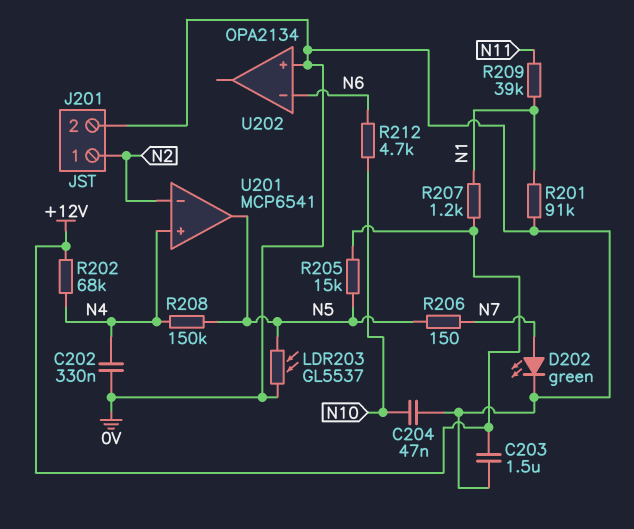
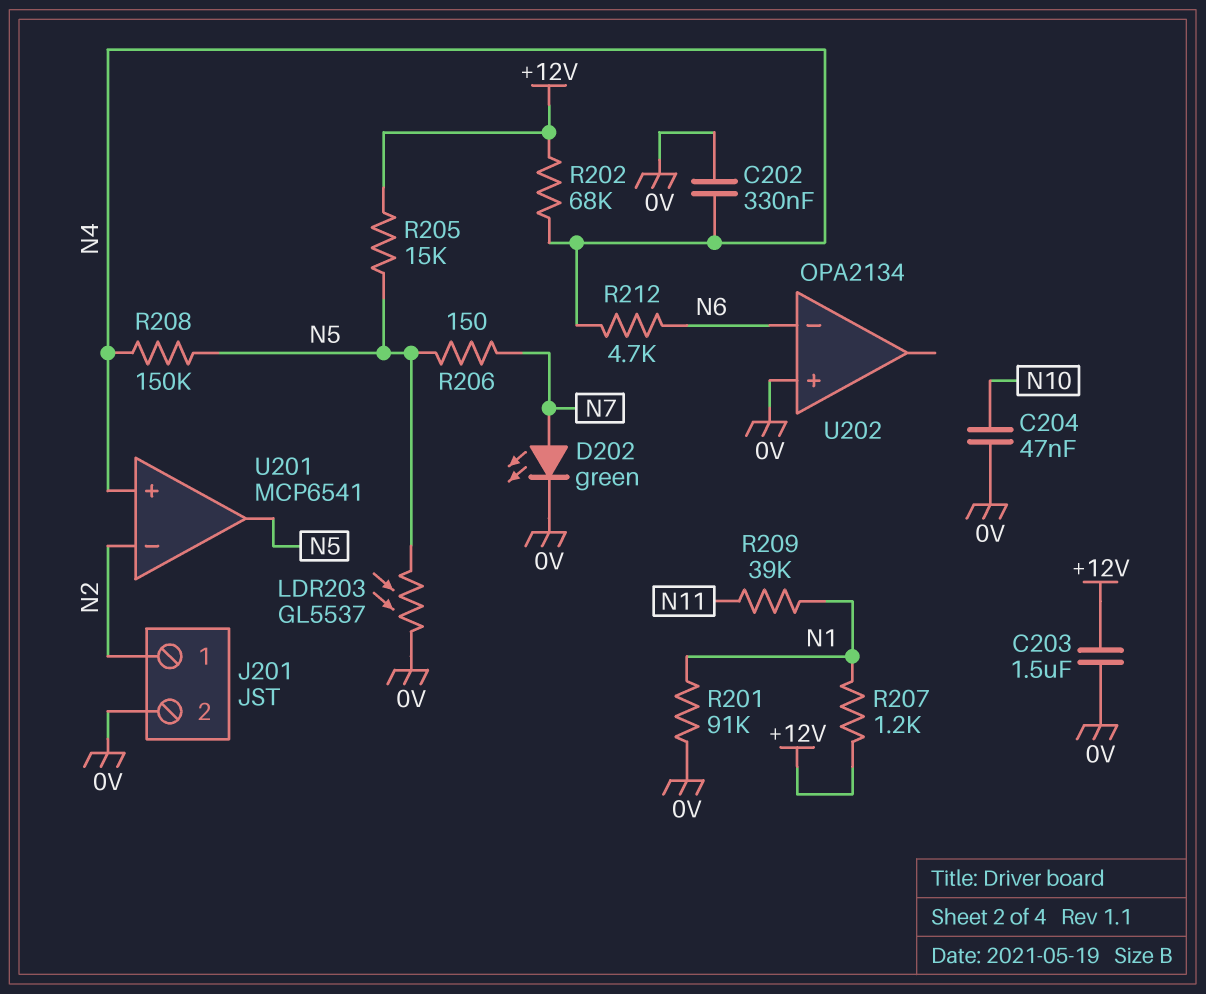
R212: 4.7k (N6, N10) -> 4.7k (N4, N6)

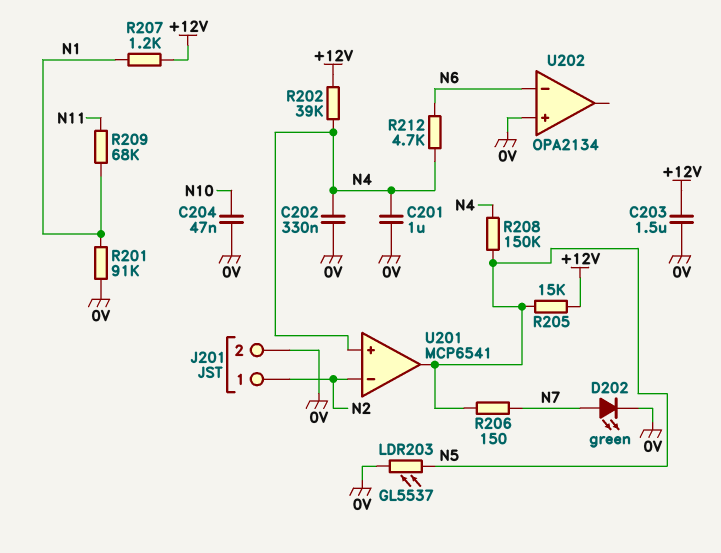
C201: none -> 1uF (0V, N4)
R202: 68k (+12V, N4) -> 39k (+12V, N4)
R209: 39k (N1, N11) -> 68k (N1, N11)

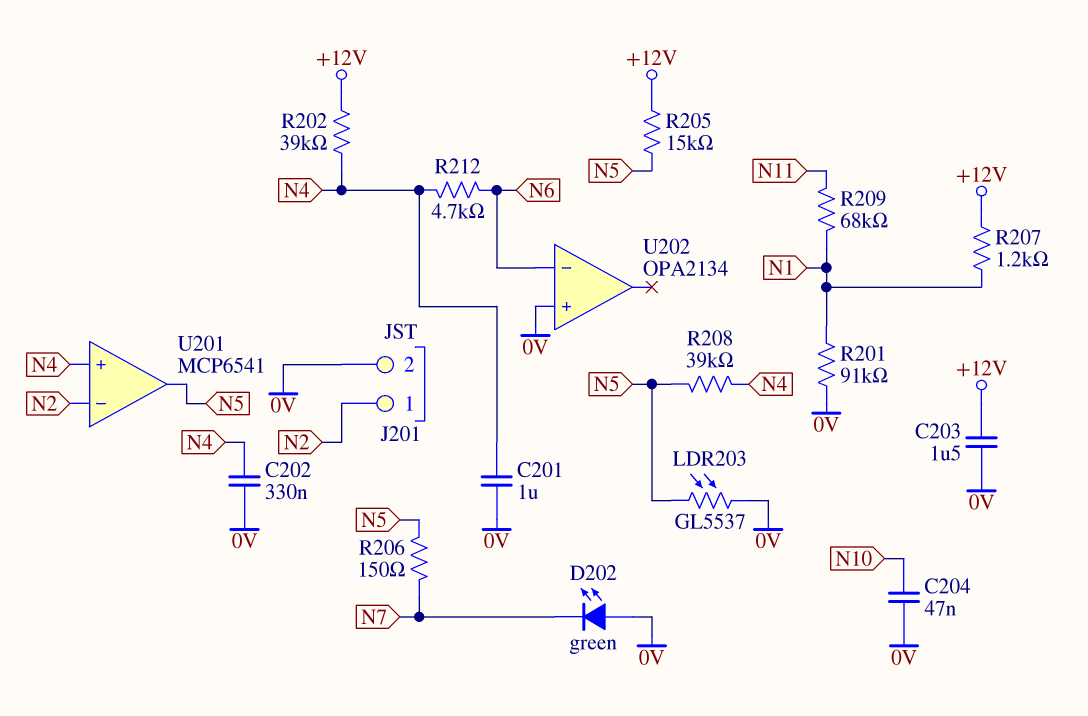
D202: LED green (A N7, K 0V) -> LED green (A 0V, K N7)
R208: 150k (N4, N5) -> 39k (N4, N5)

